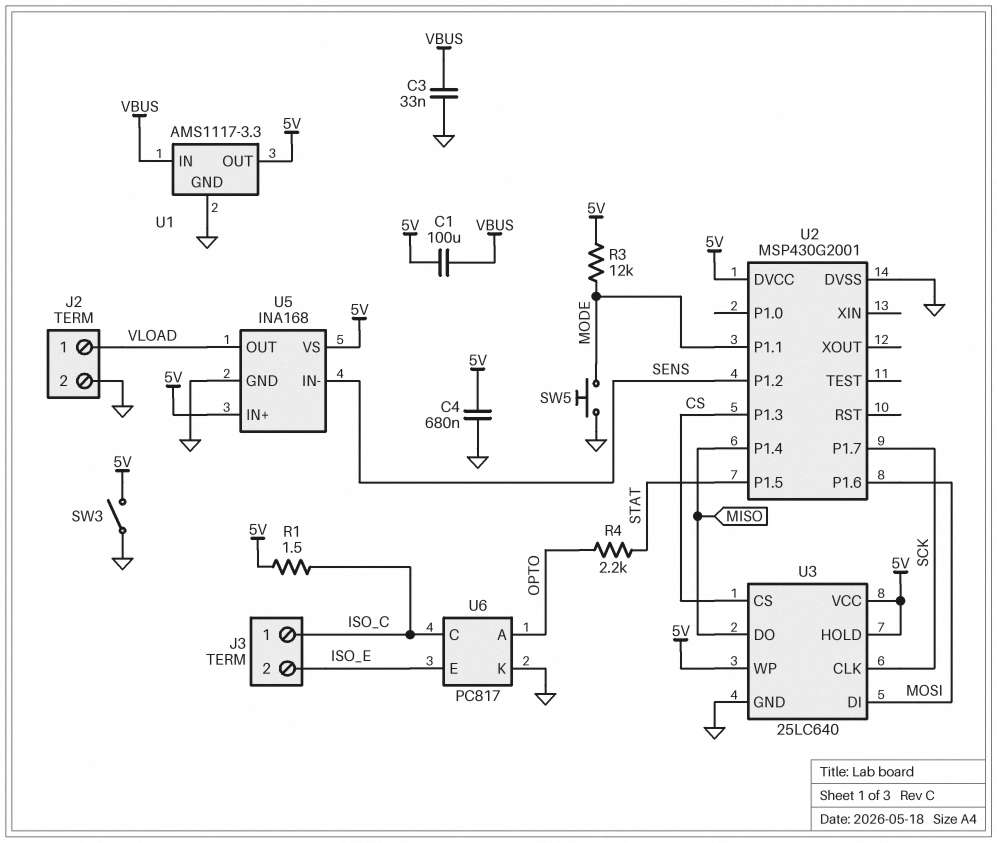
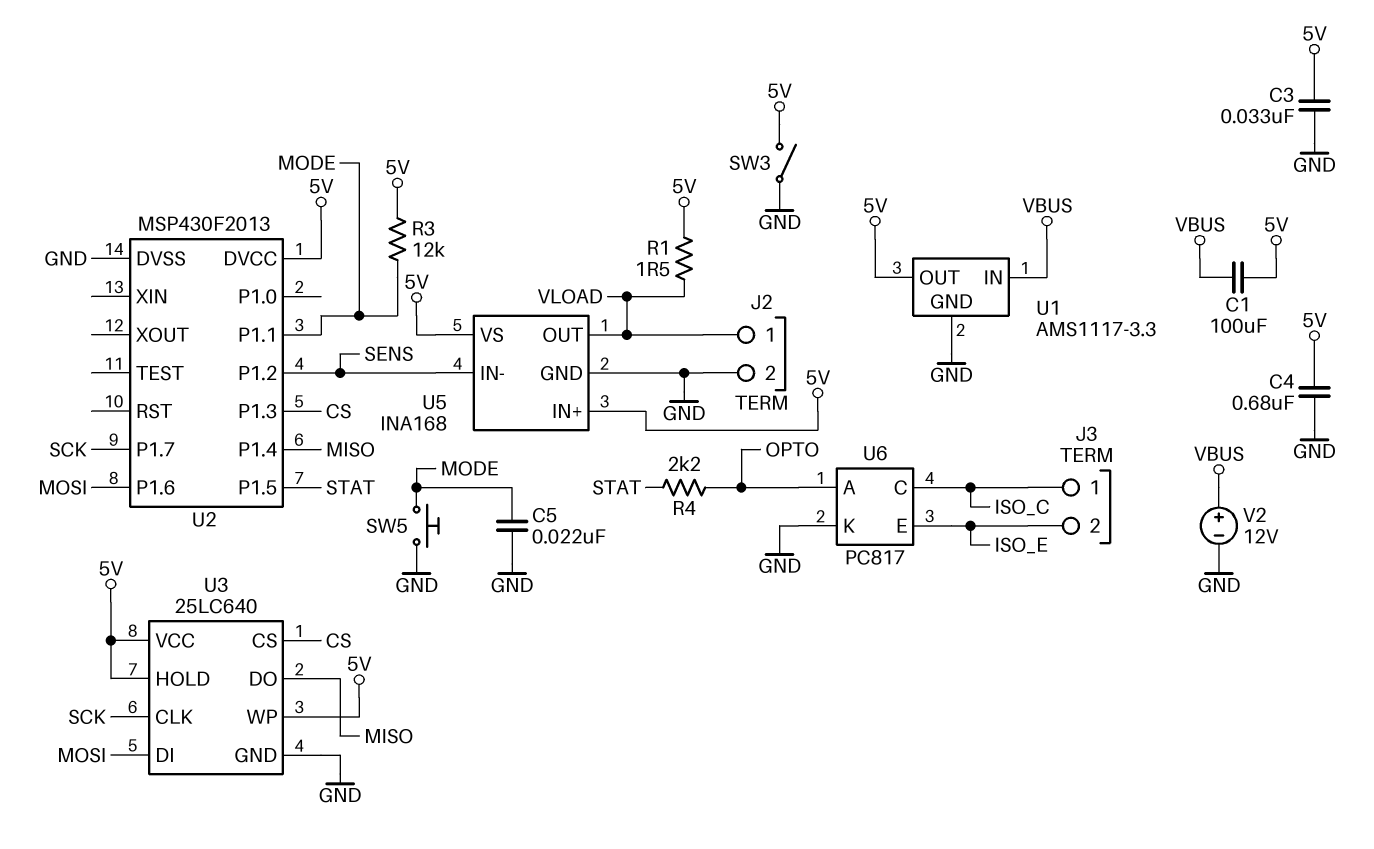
C3: 33nF (GND, VBUS) -> 33nF (5V, GND)
C5: none -> 22nF (GND, MODE)
R1: 1.5 (5V, ISO_C) -> 1.5 (5V, VLOAD)
U2: MSP430G2001 -> MSP430F2013
V2: none -> 12V (plus VBUS, minus GND)

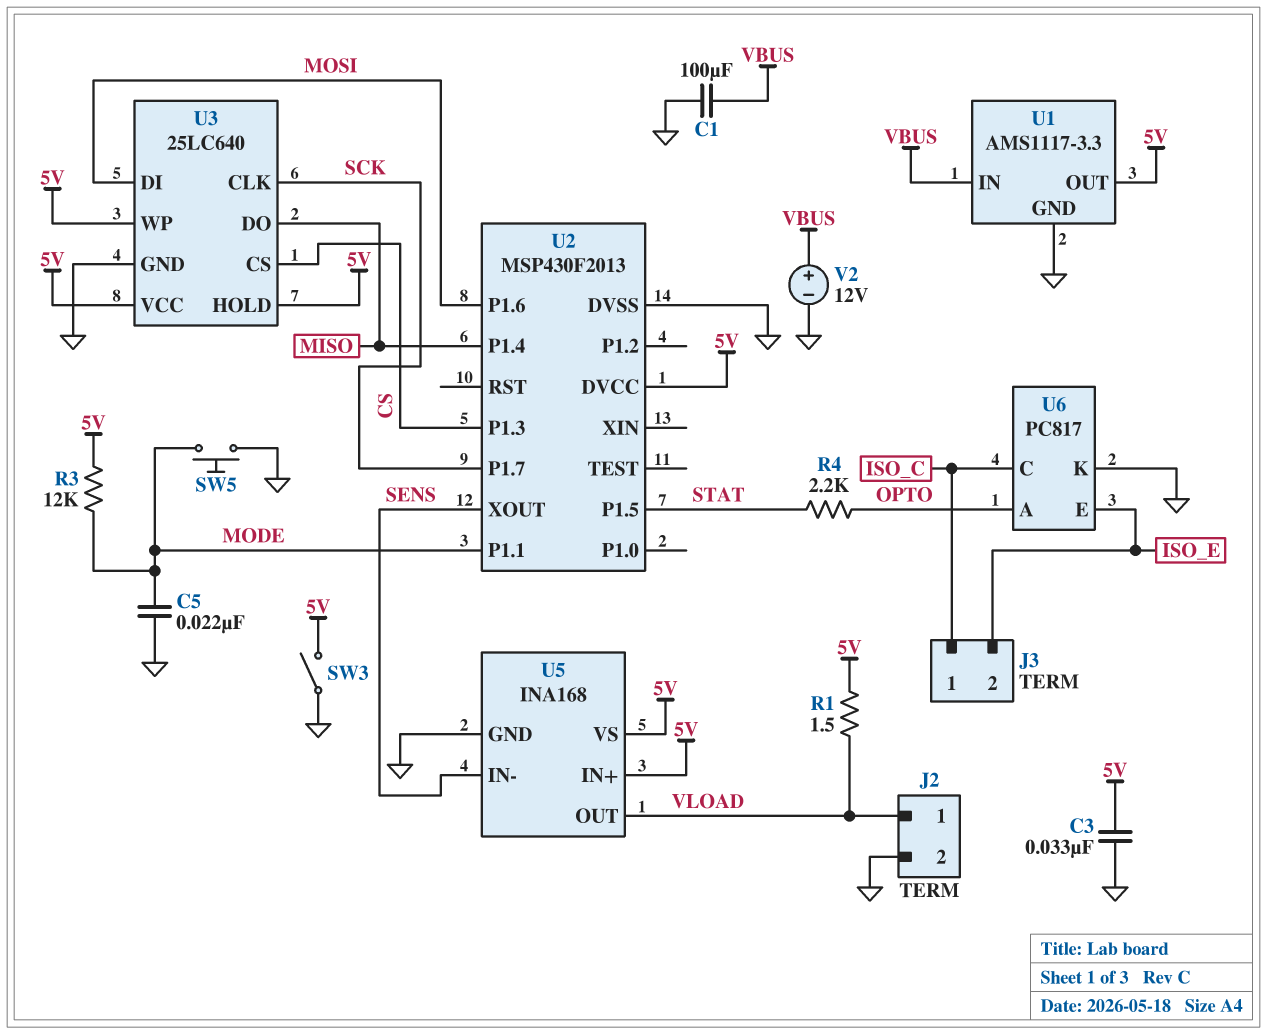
C1: 100uF (5V, VBUS) -> 100uF (GND, VBUS)
C4: 680nF (5V, GND) -> none
U2 pin P1.2: SENS -> none
U2 pin XOUT: none -> SENS

